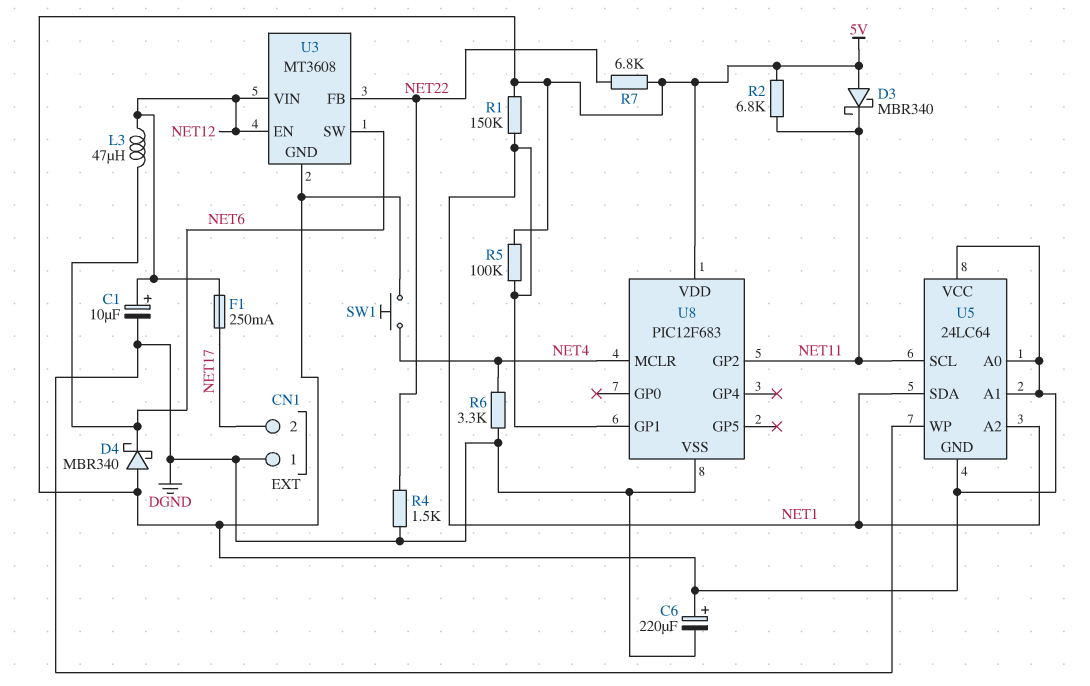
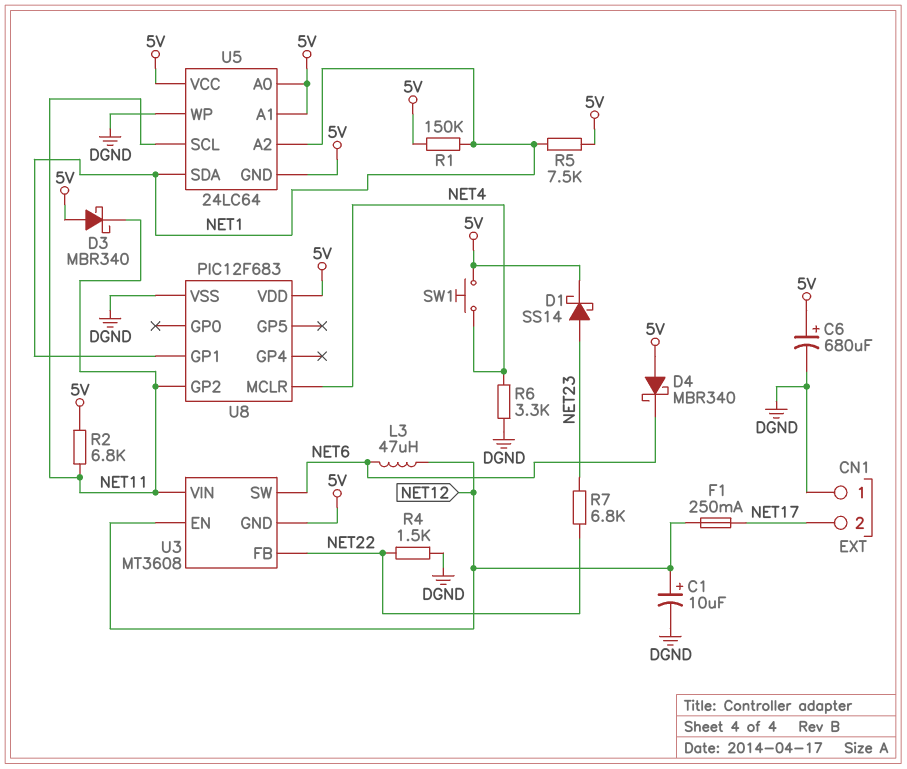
C6: 220uF (plus 5V, minus DGND) -> 680uF (plus 5V, minus DGND)
D1: none -> schottky SS14 (A NET23, K 5V)
R5: 100k (5V, NET1) -> 7.5k (5V, NET1)
R7: 6.8k (5V, NET22) -> 6.8k (NET22, NET23)
U3 pin VIN: NET12 -> NET11

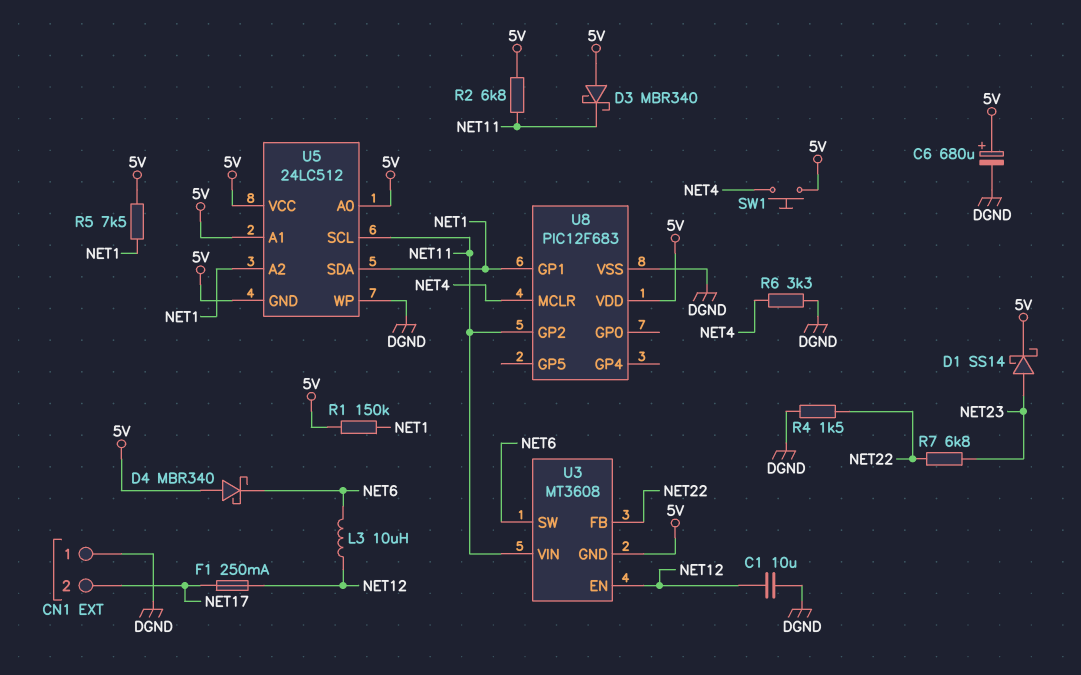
C1: 10uF (plus NET12, minus DGND) -> 10uF (DGND, NET12)
L3: 47uH (NET6, NET12) -> 10uH (NET6, NET12)
U5: 24LC64 -> 24LC512

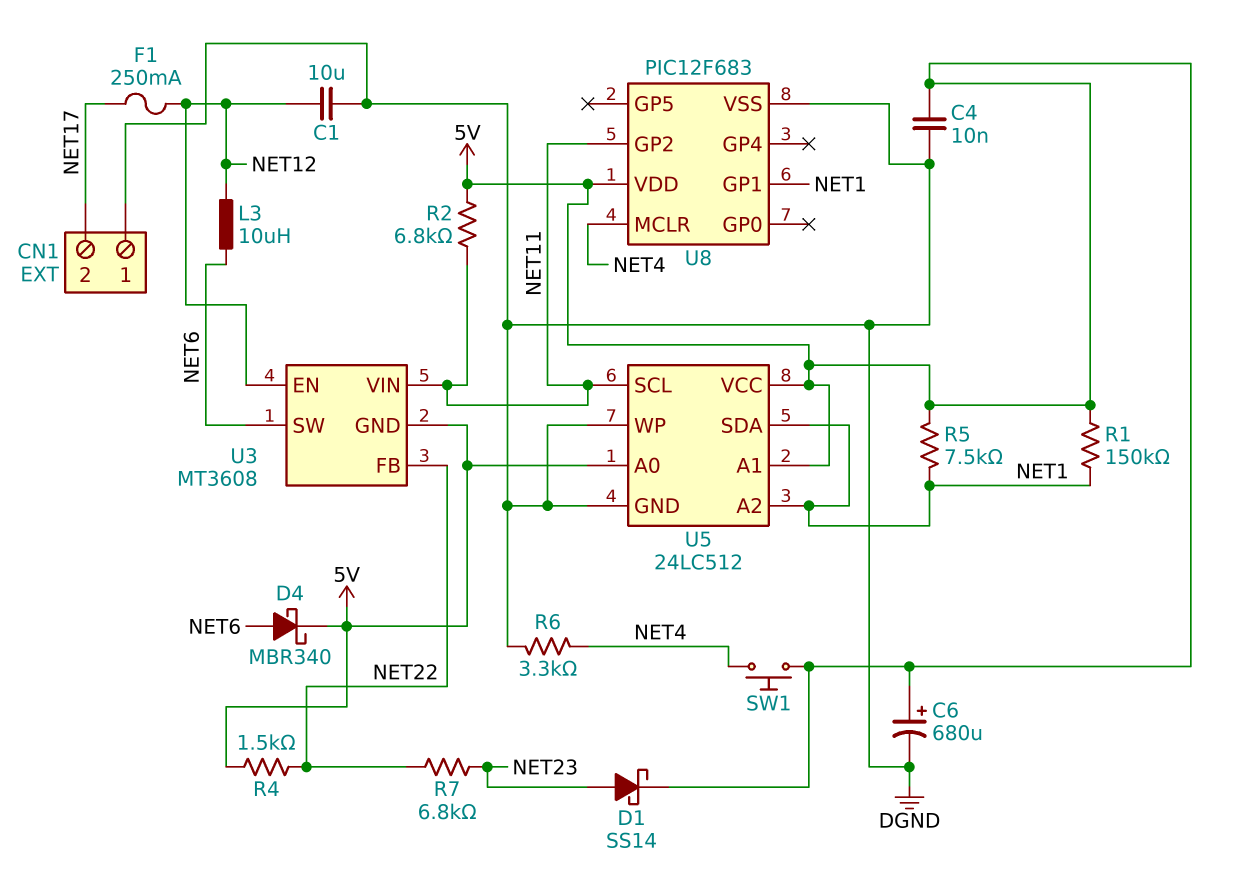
C4: none -> 10nF (5V, DGND)
D3: schottky MBR340 (A 5V, K NET11) -> none
D4: schottky MBR340 (A 5V, K NET6) -> schottky MBR340 (A NET6, K 5V)
R4: 1.5k (DGND, NET22) -> 1.5k (5V, NET22)
U5 pin GND: 5V -> DGND

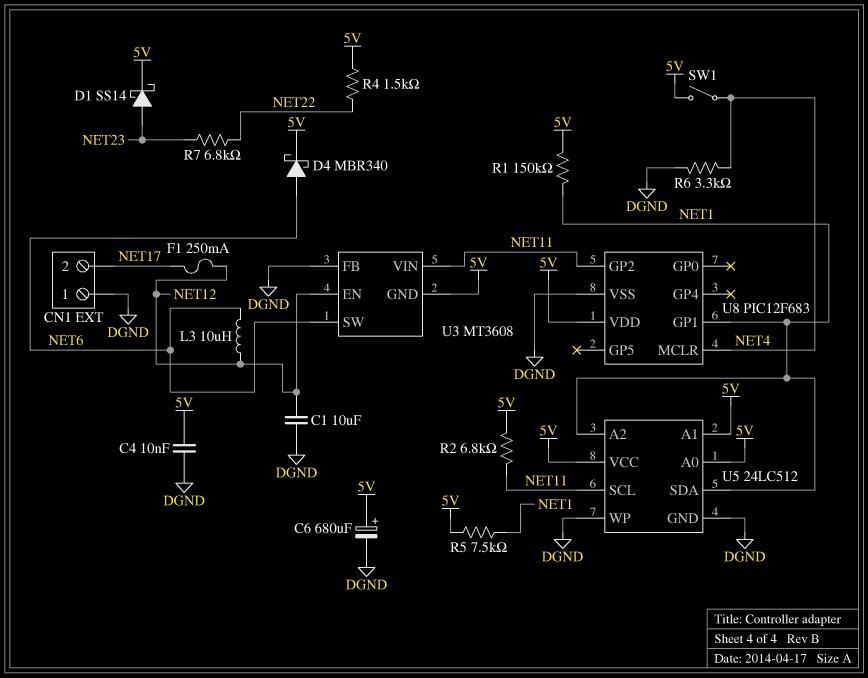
SW1: button (5V, NET4) -> switch (5V, NET4)
U3 pin FB: NET22 -> DGND

